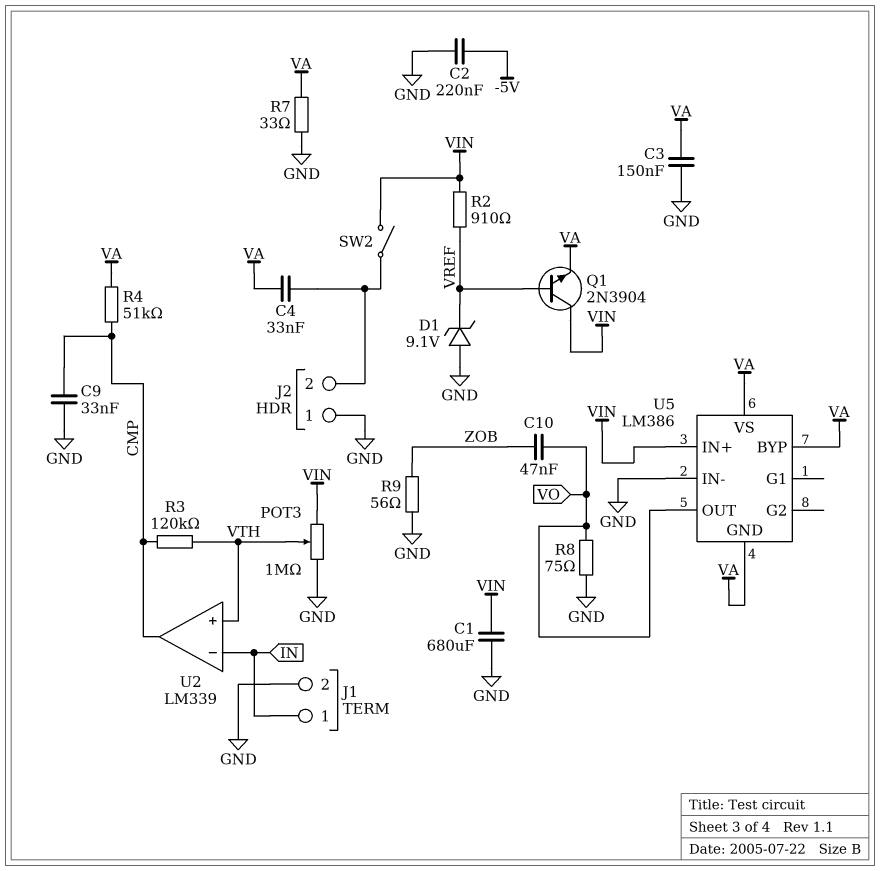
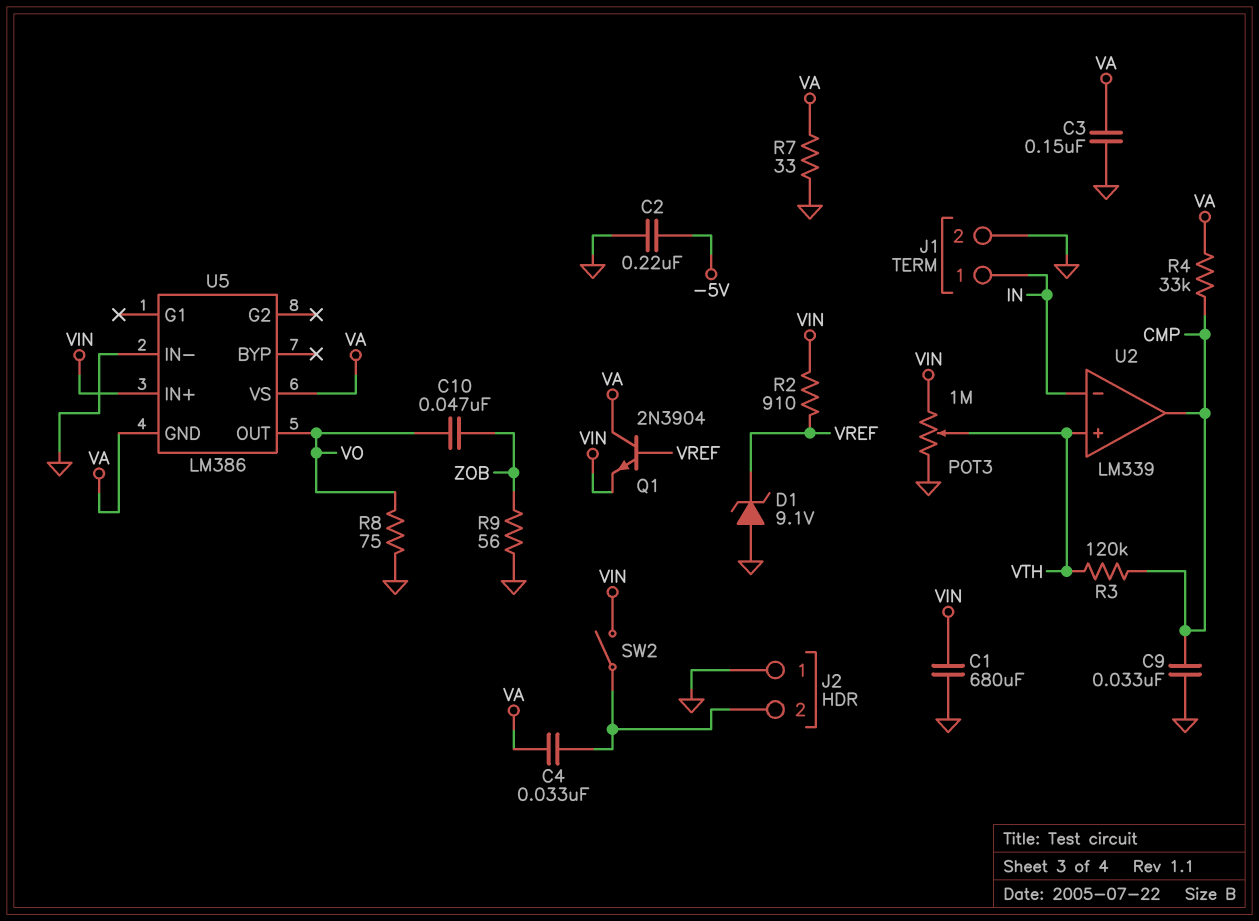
Q1: NPN 2N3904 (B VREF, C VIN, E VA) -> NPN 2N3904 (B VREF, C VA, E VIN)
R4: 51k (CMP, VA) -> 33k (CMP, VA)
U5 pin BYP: VA -> none

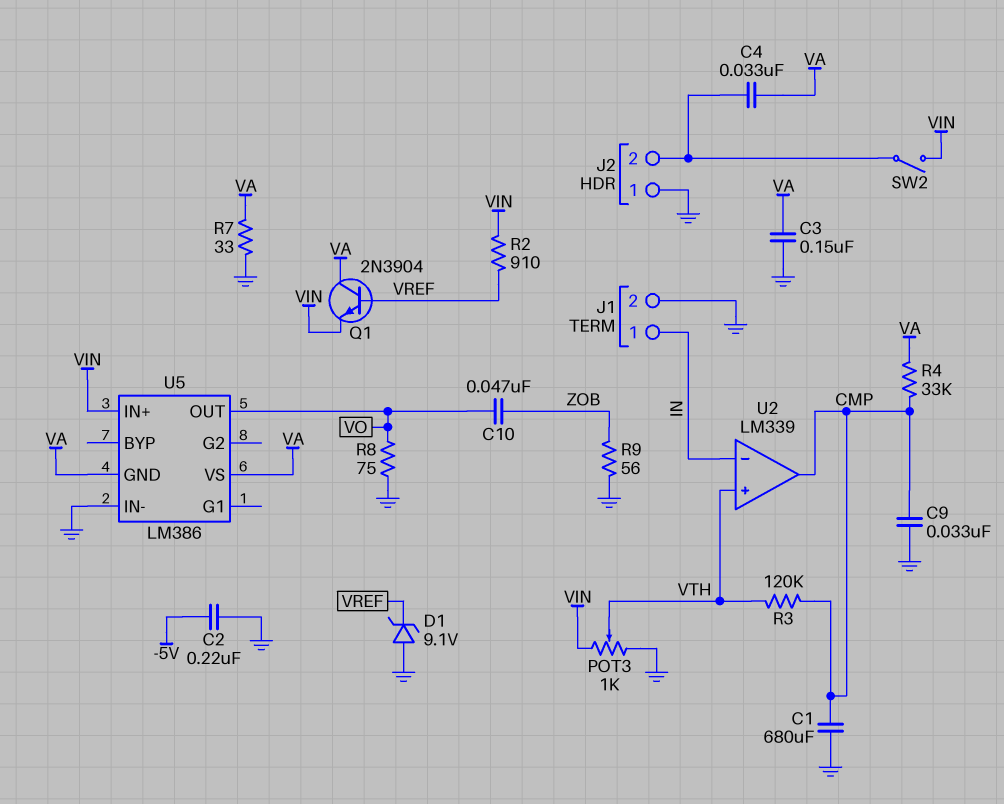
C1: 680uF (GND, VIN) -> 680uF (CMP, GND)
POT3: 1M (GND, VIN, wiper VTH) -> 1k (GND, VIN, wiper VTH)

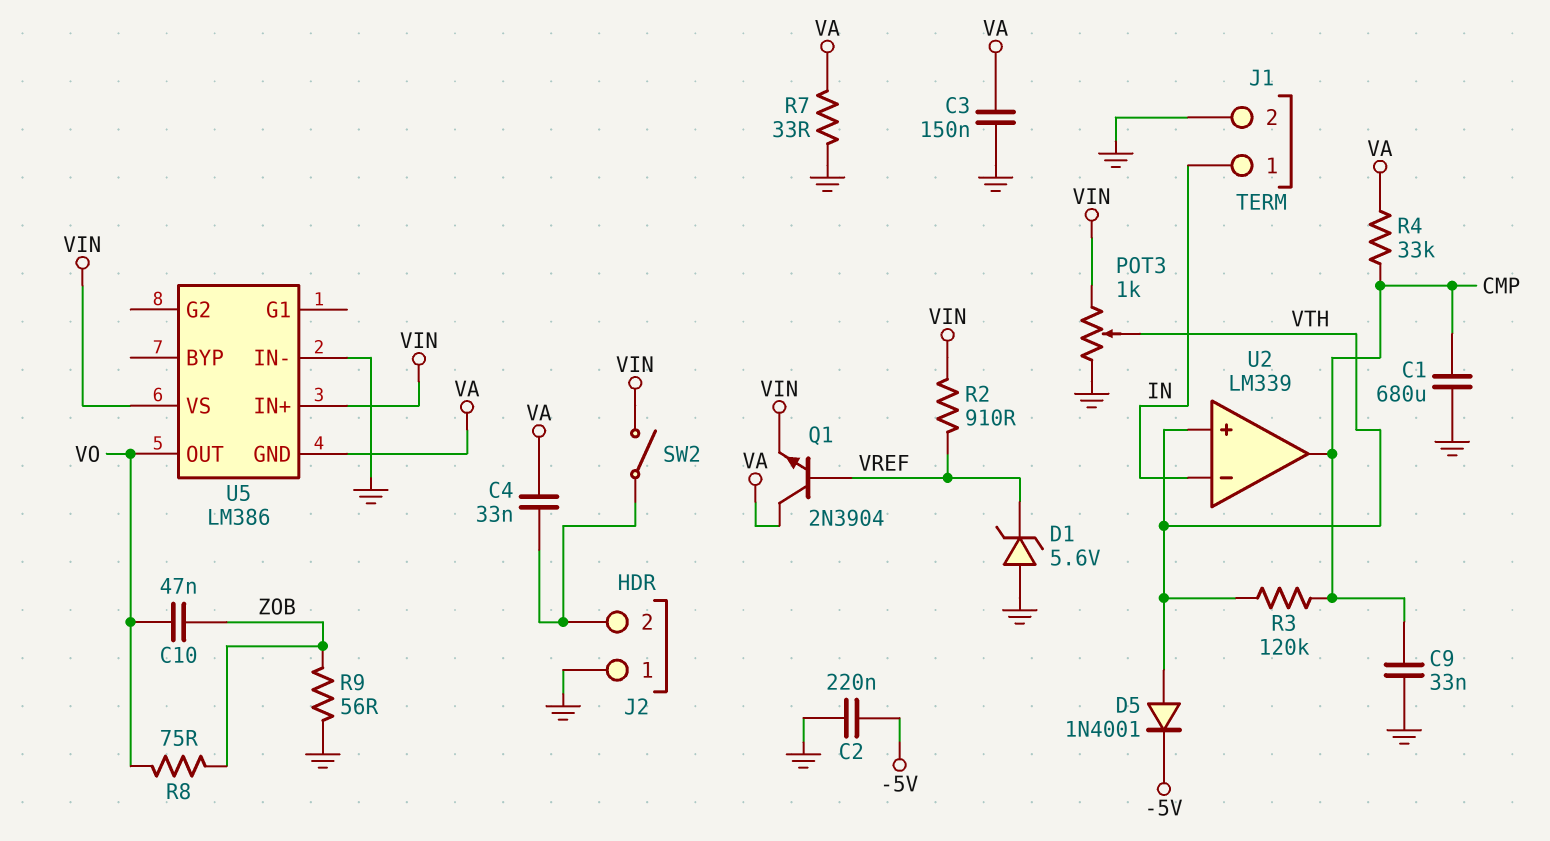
D1: zener 9.1V (A GND, K VREF) -> zener 5.6V (A GND, K VREF)
D5: none -> diode 1N4001 (A VTH, K -5V)
R8: 75 (GND, VO) -> 75 (VO, ZOB)
U5 pin VS: VA -> VIN

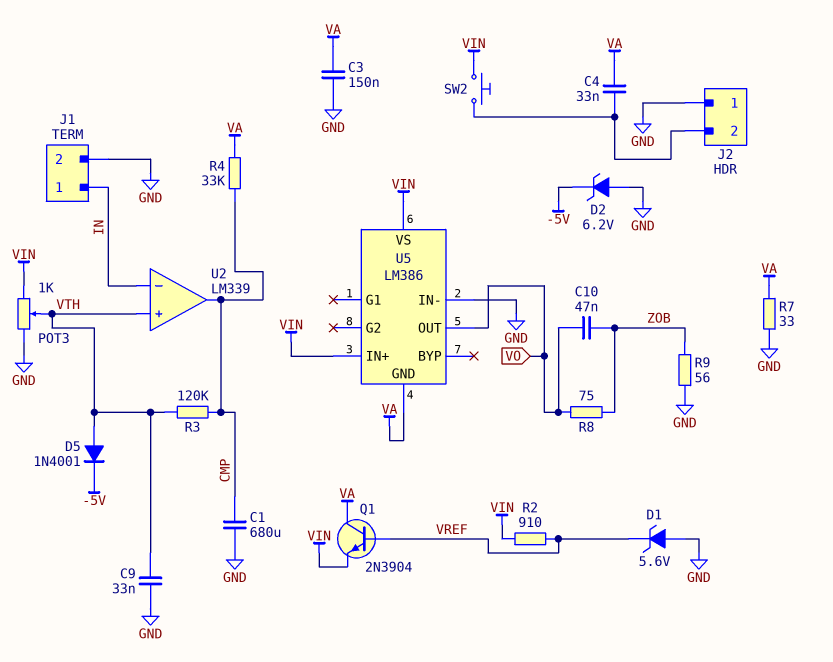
C2: 220nF (-5V, GND) -> none
C9: 33nF (CMP, GND) -> 33nF (GND, VTH)
D2: none -> zener 6.2V (A GND, K -5V)
SW2: switch (J2/2, VIN) -> button (J2/2, VIN)

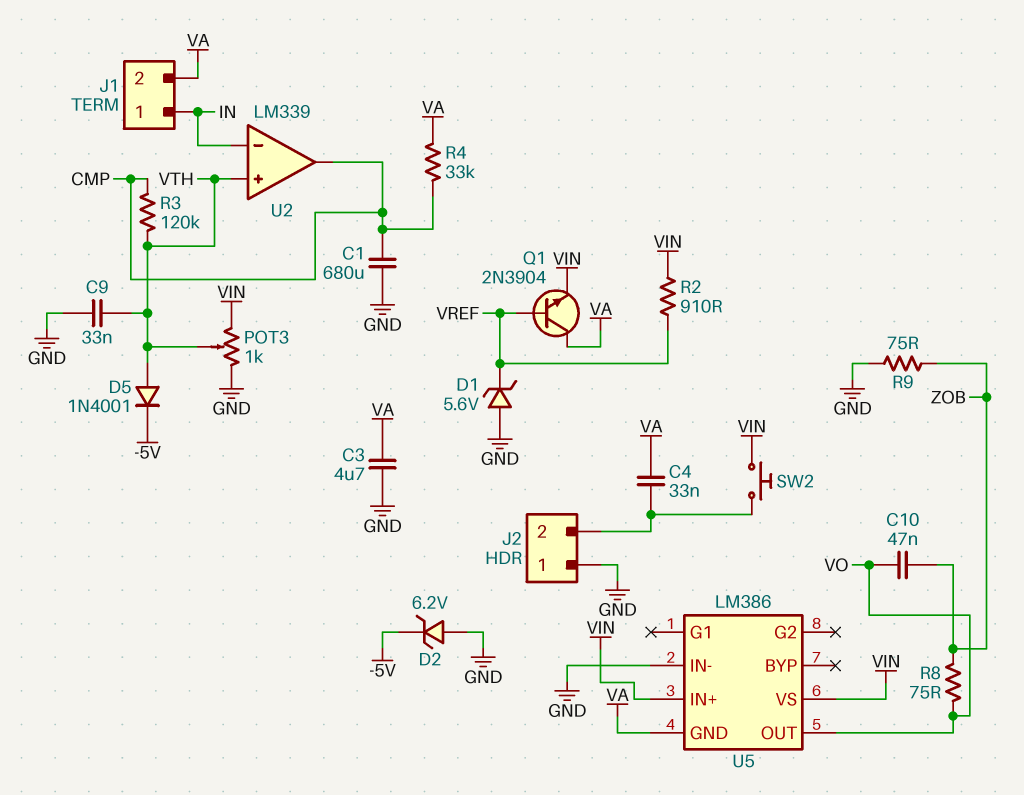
C3: 150nF (GND, VA) -> 4.7uF (GND, VA)
J1 pin 2: GND -> VA
R7: 33 (GND, VA) -> none
R9: 56 (GND, ZOB) -> 75 (GND, ZOB)

